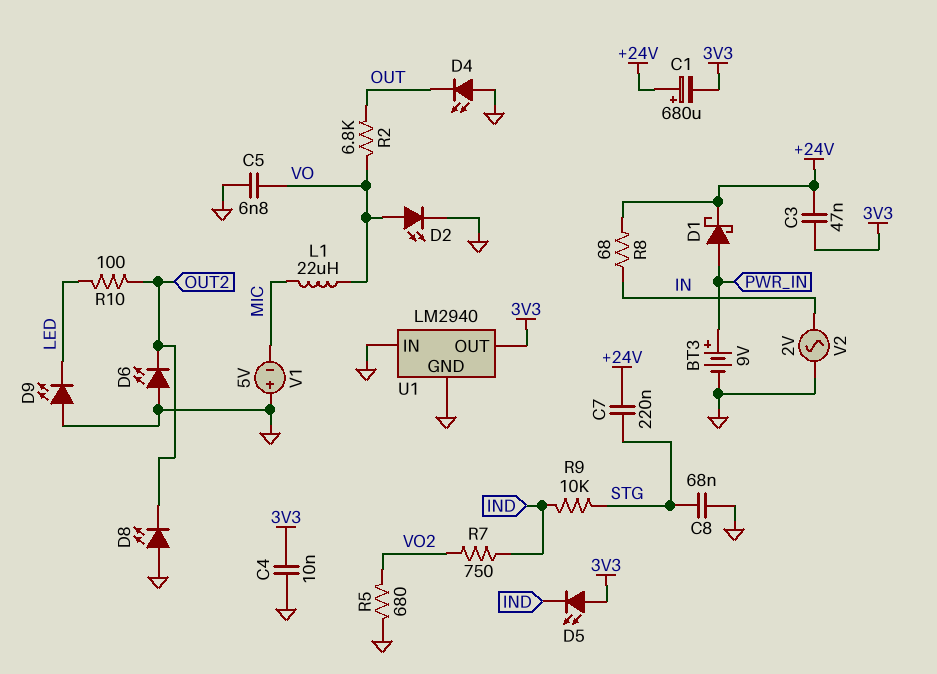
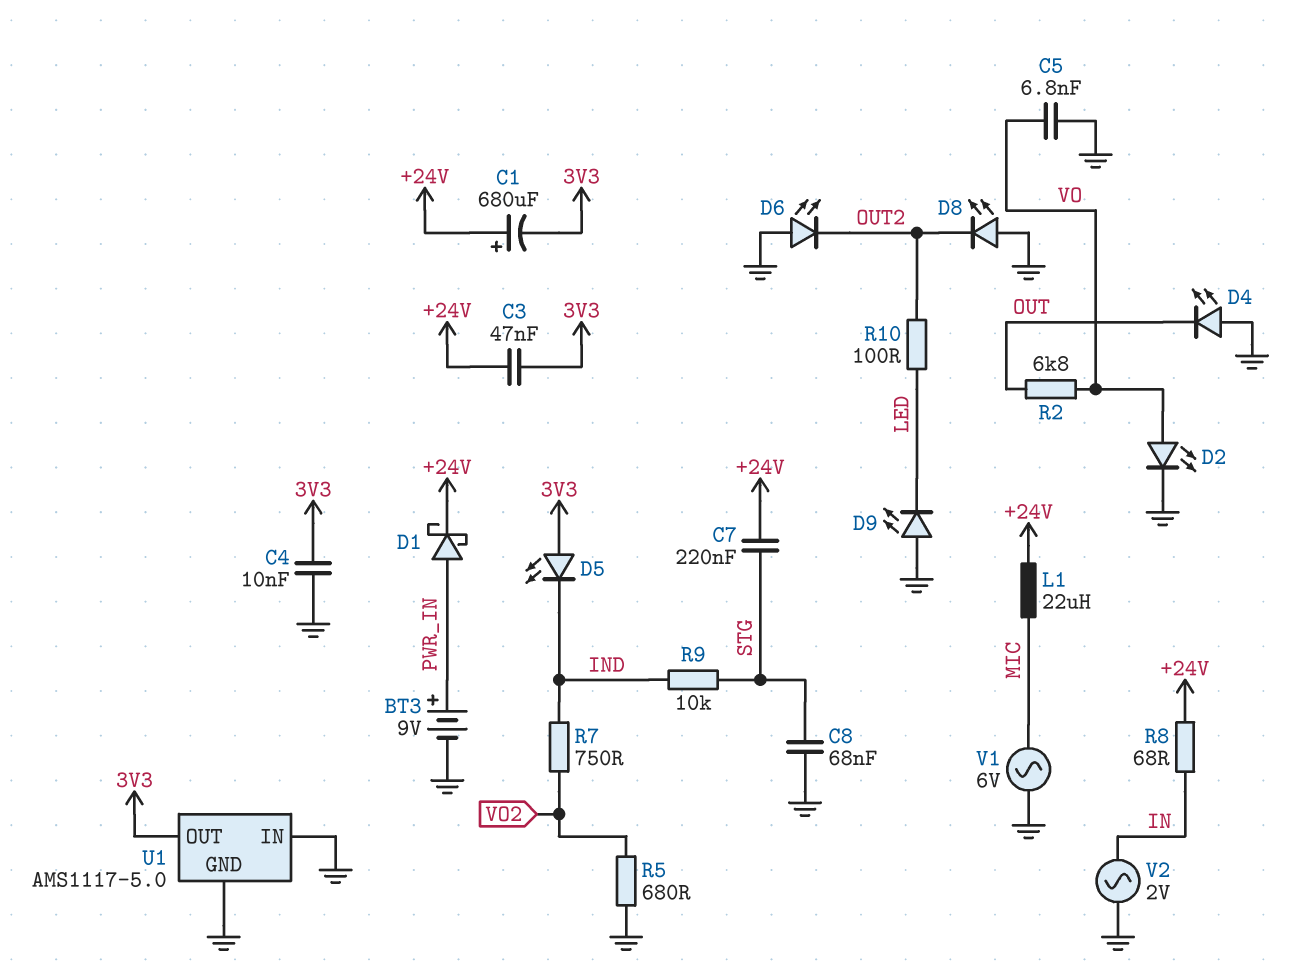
L1: 22uH (MIC, VO) -> 22uH (+24V, MIC)
U1: LM2940 -> AMS1117-5.0
V1: 5V (plus GND, minus MIC) -> AC 6V (GND, MIC)

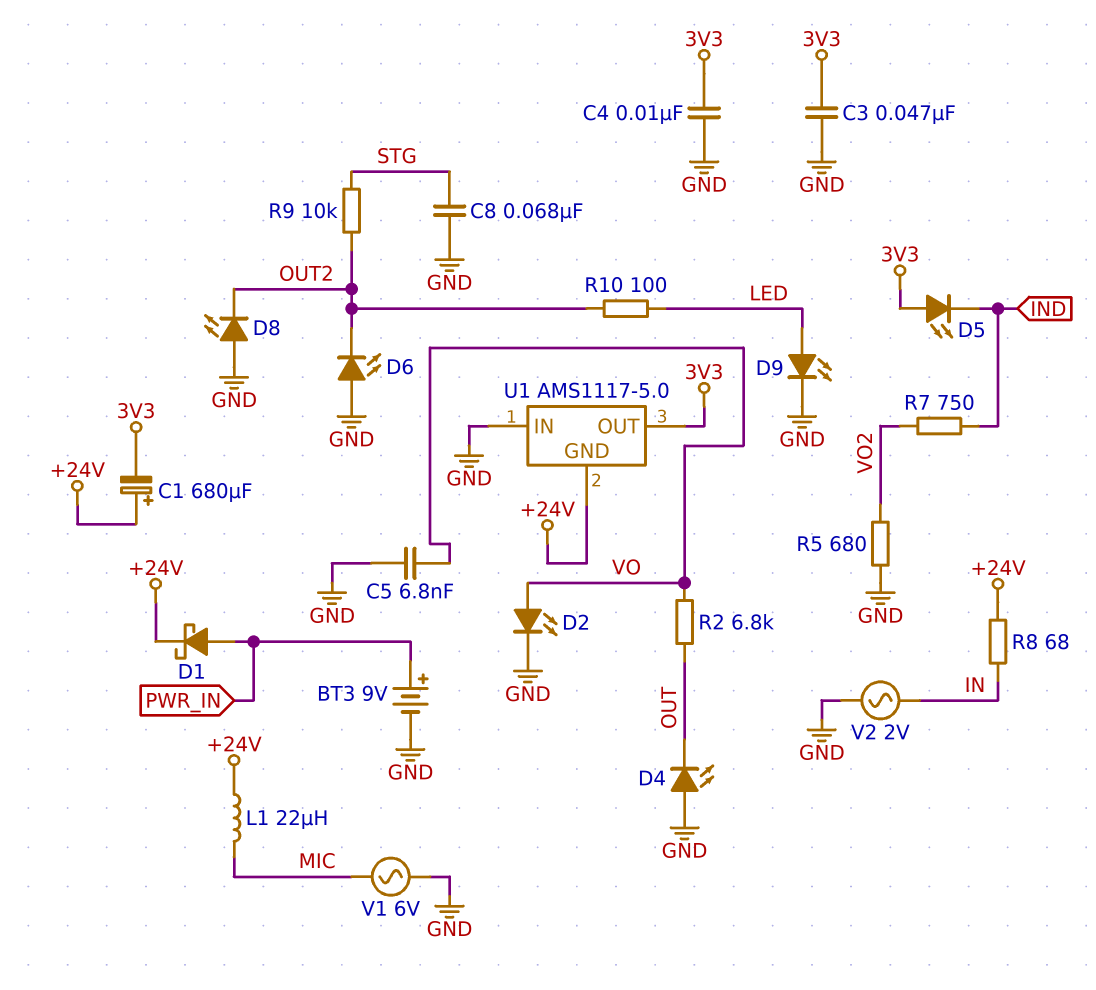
C3: 47nF (+24V, 3V3) -> 47nF (3V3, GND)
C7: 220nF (+24V, STG) -> none
D9: LED (A GND, K LED) -> LED (A LED, K GND)
R9: 10k (IND, STG) -> 10k (OUT2, STG)
U1 pin GND: GND -> +24V

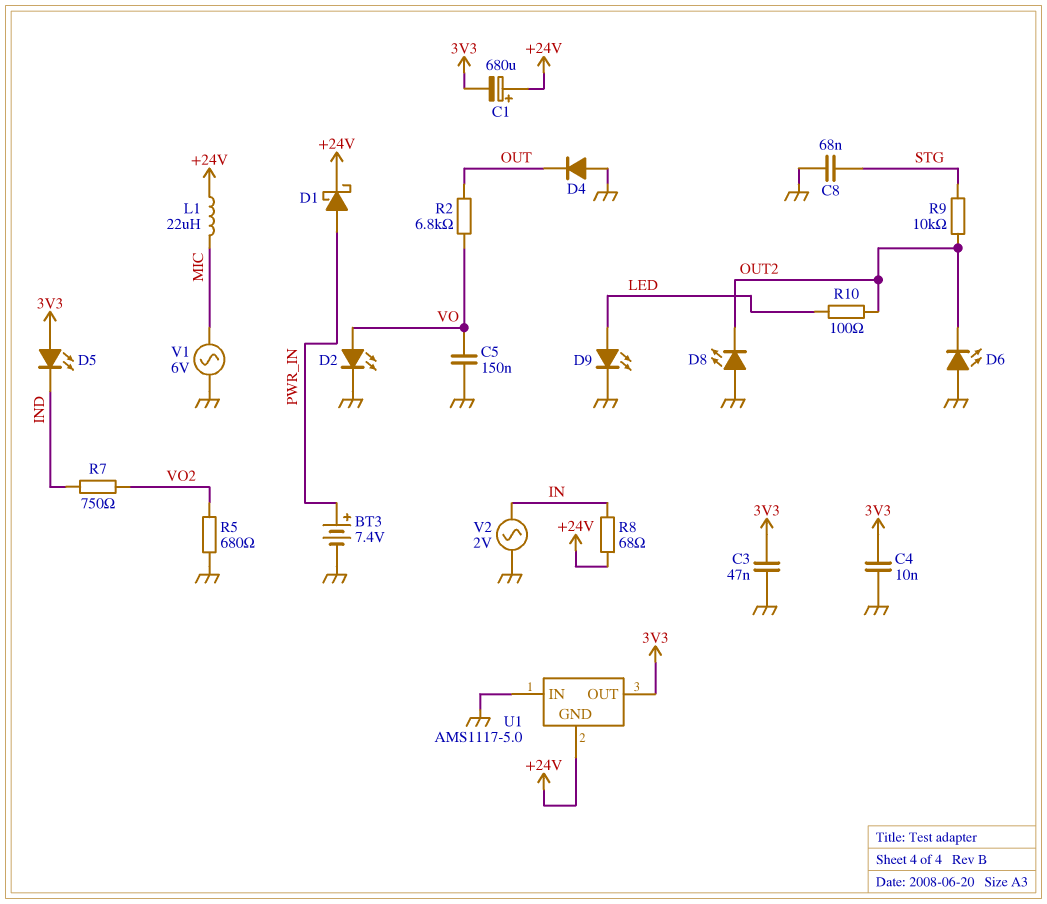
BT3: 9V (plus PWR_IN, minus GND) -> 7.4V (plus PWR_IN, minus GND)
C5: 6.8nF (GND, VO) -> 150nF (GND, VO)
D4: LED (A GND, K OUT) -> diode (A GND, K OUT)

